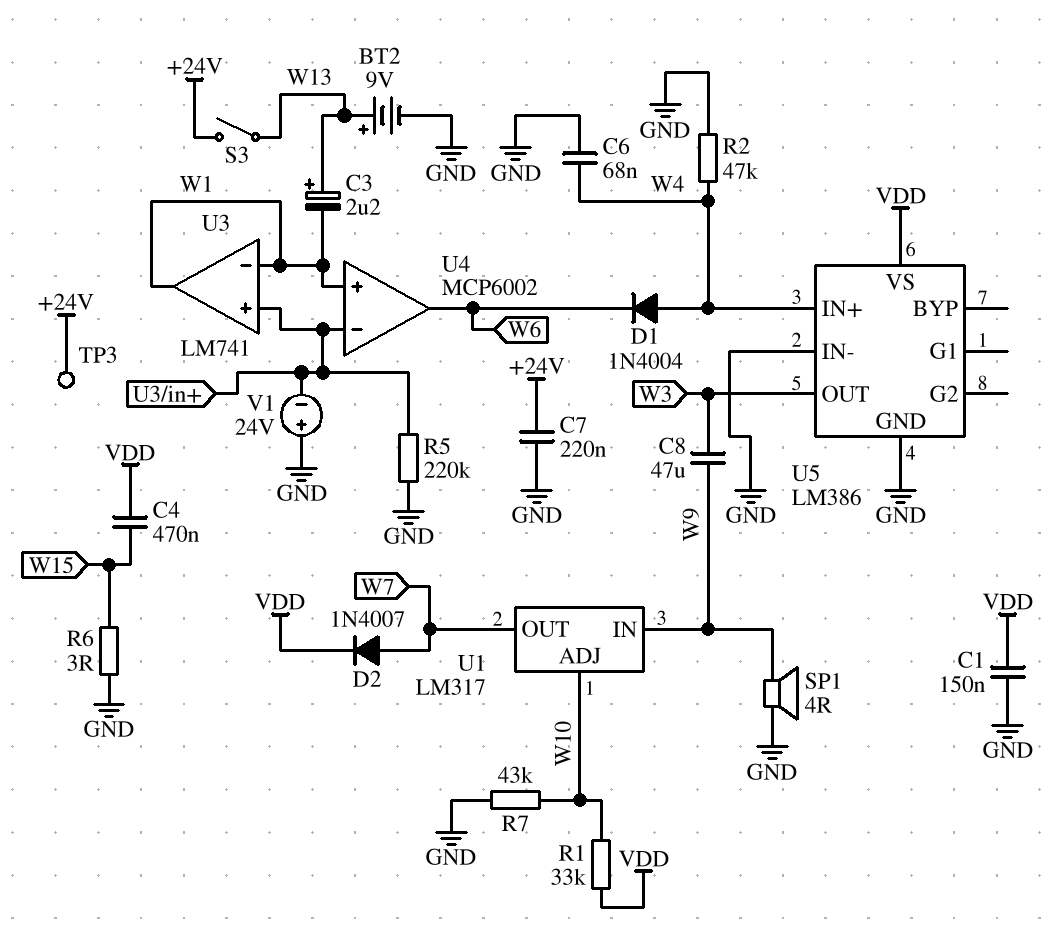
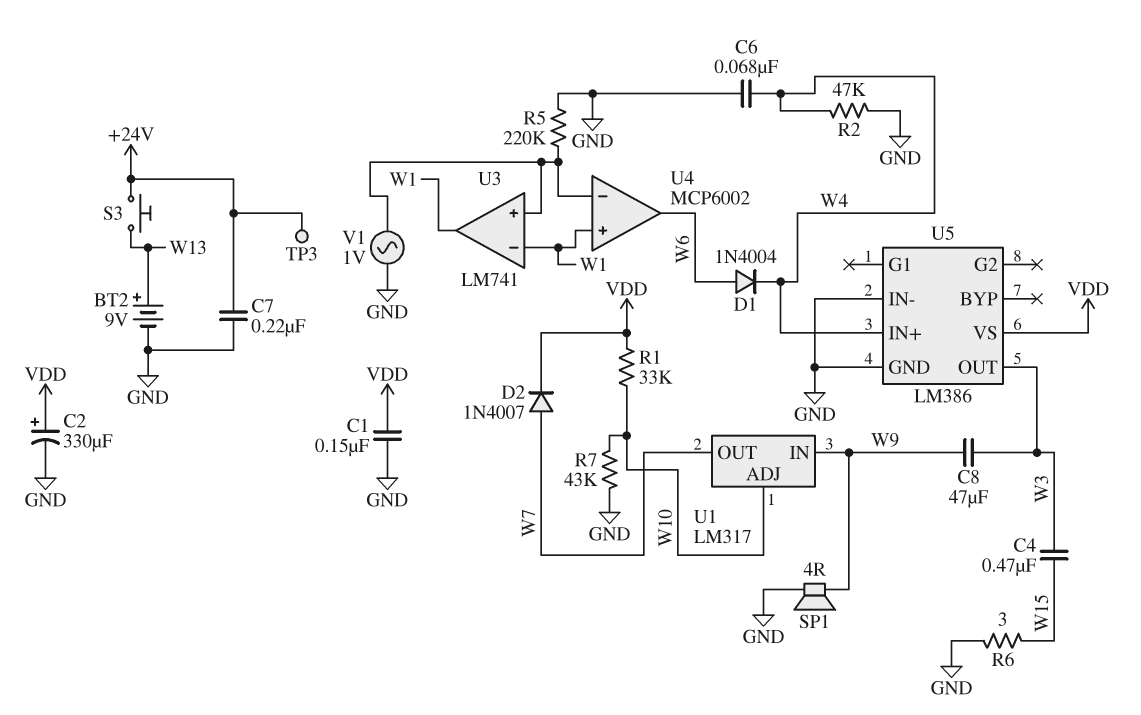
C2: none -> 330uF (plus VDD, minus GND)
C3: 2.2uF (plus W13, minus W1) -> none
C4: 470nF (VDD, W15) -> 470nF (W3, W15)
D1: diode 1N4004 (A W4, K W6) -> diode 1N4004 (A W6, K W4)
S3: switch (+24V, W13) -> button (+24V, W13)
V1: 24V (plus GND, minus U3/in+) -> AC 1V (GND, U3/in+)

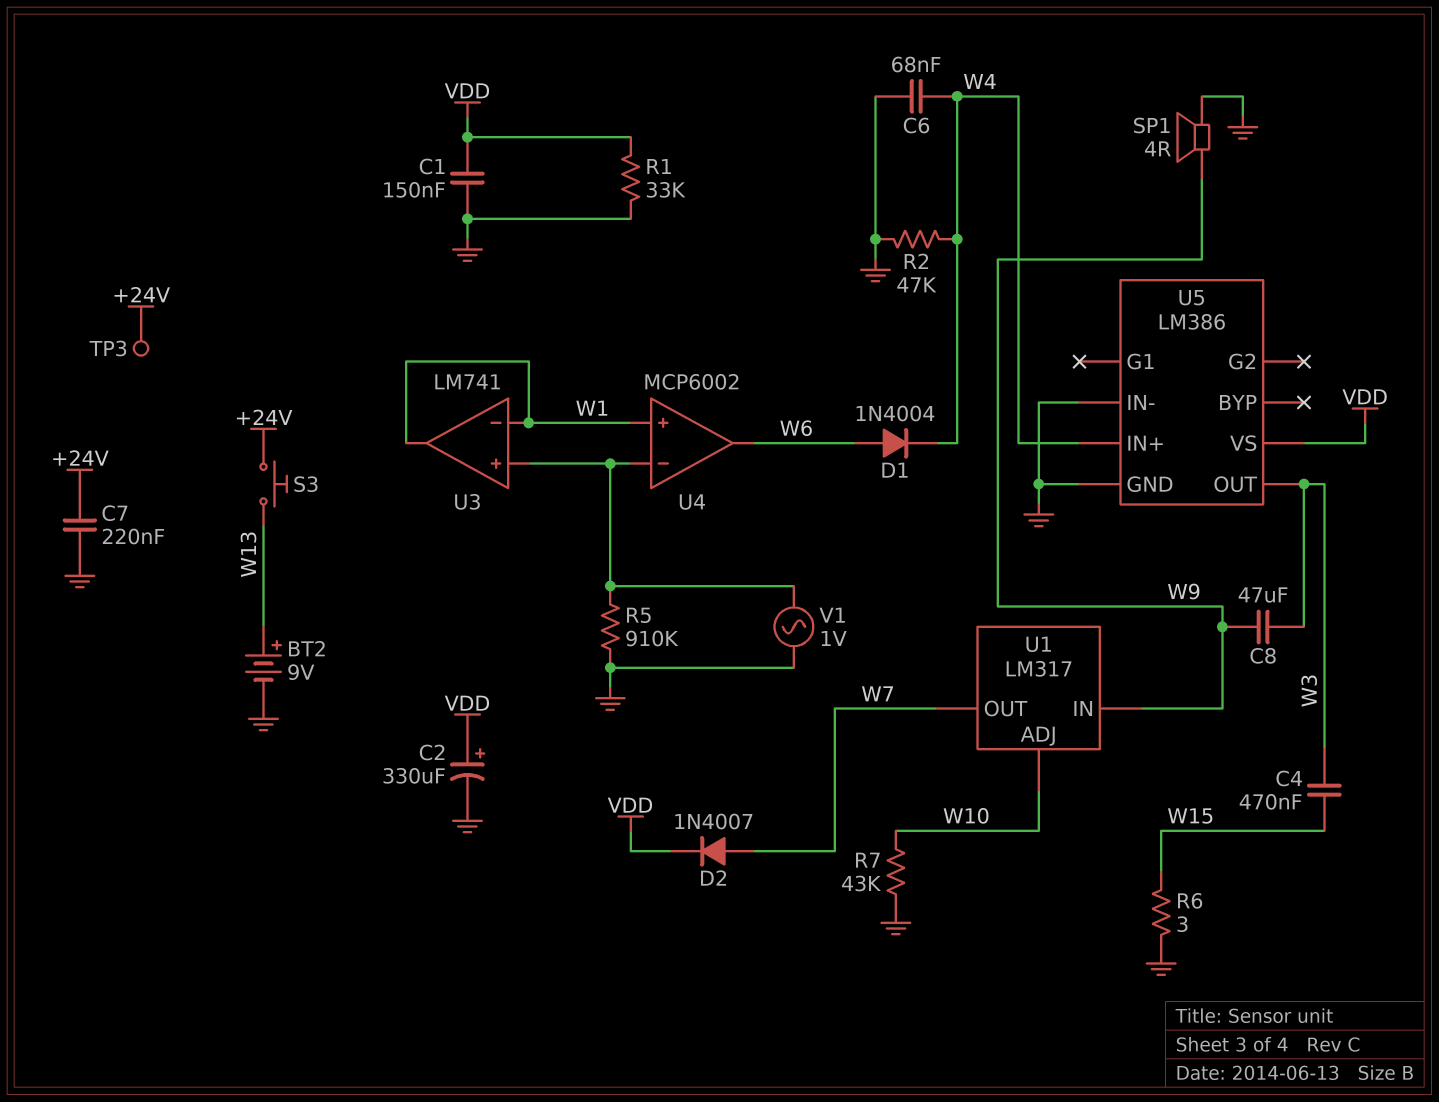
R1: 33k (VDD, W10) -> 33k (GND, VDD)
R5: 220k (GND, U3/in+) -> 910k (GND, U3/in+)

